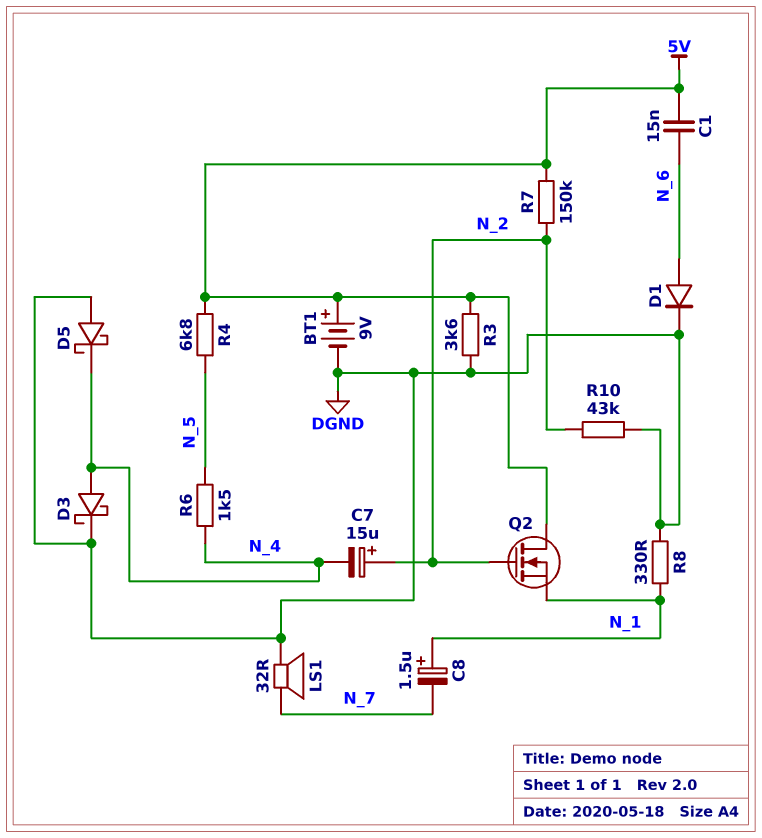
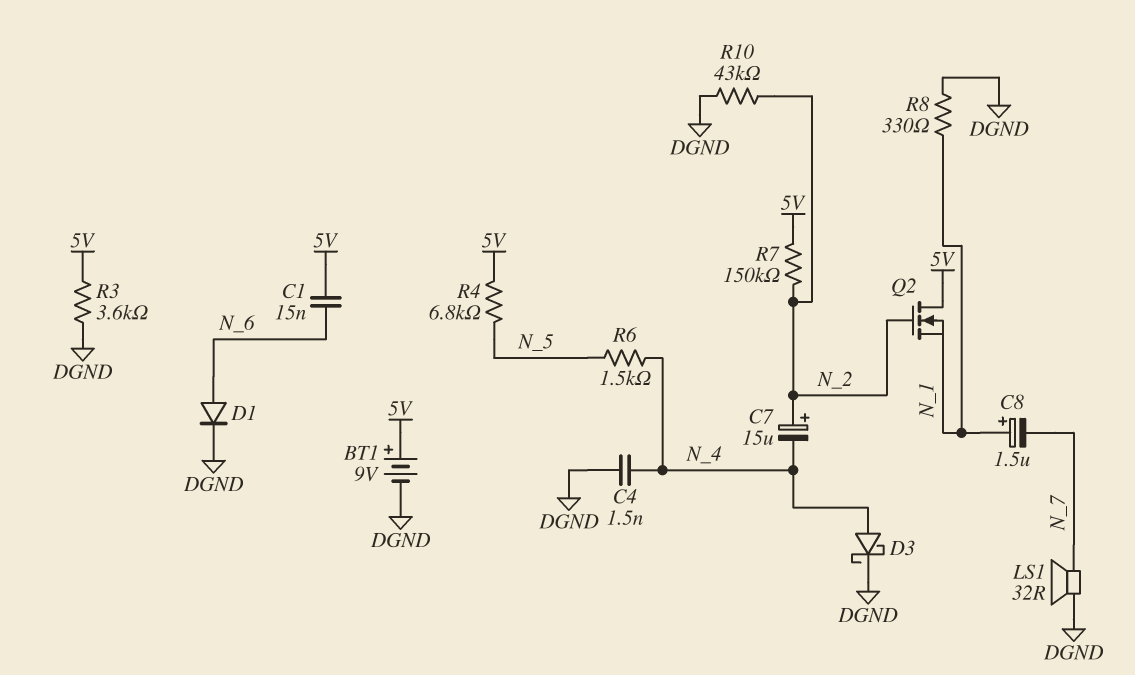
C4: none -> 1.5nF (DGND, N_4)
D5: schottky (A DGND, K N_4) -> none

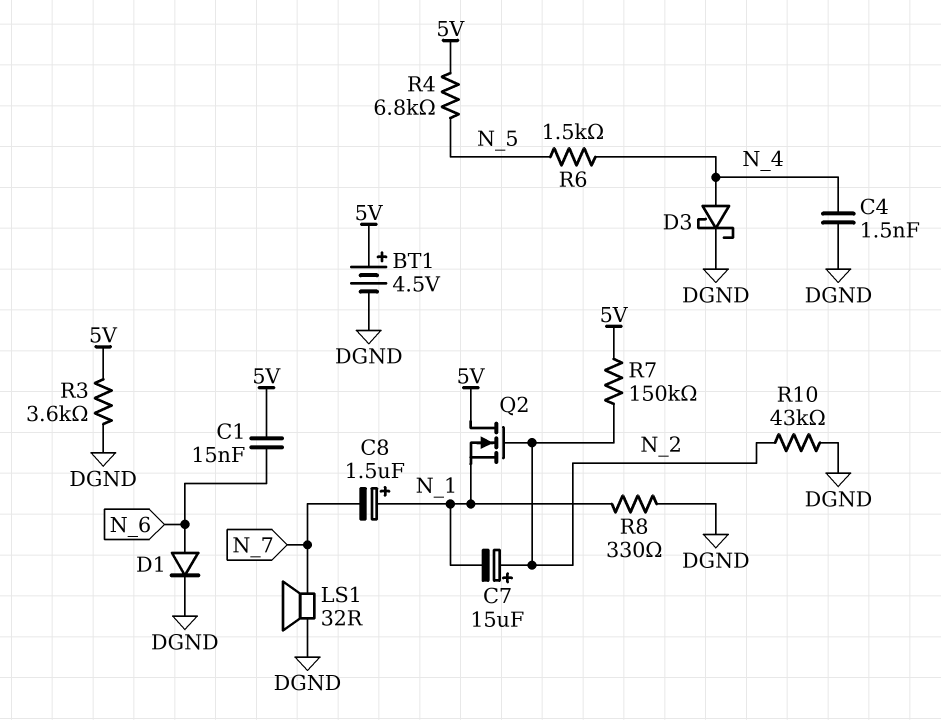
BT1: 9V (plus 5V, minus DGND) -> 4.5V (plus 5V, minus DGND)
C7: 15uF (plus N_2, minus N_4) -> 15uF (plus N_2, minus N_1)

